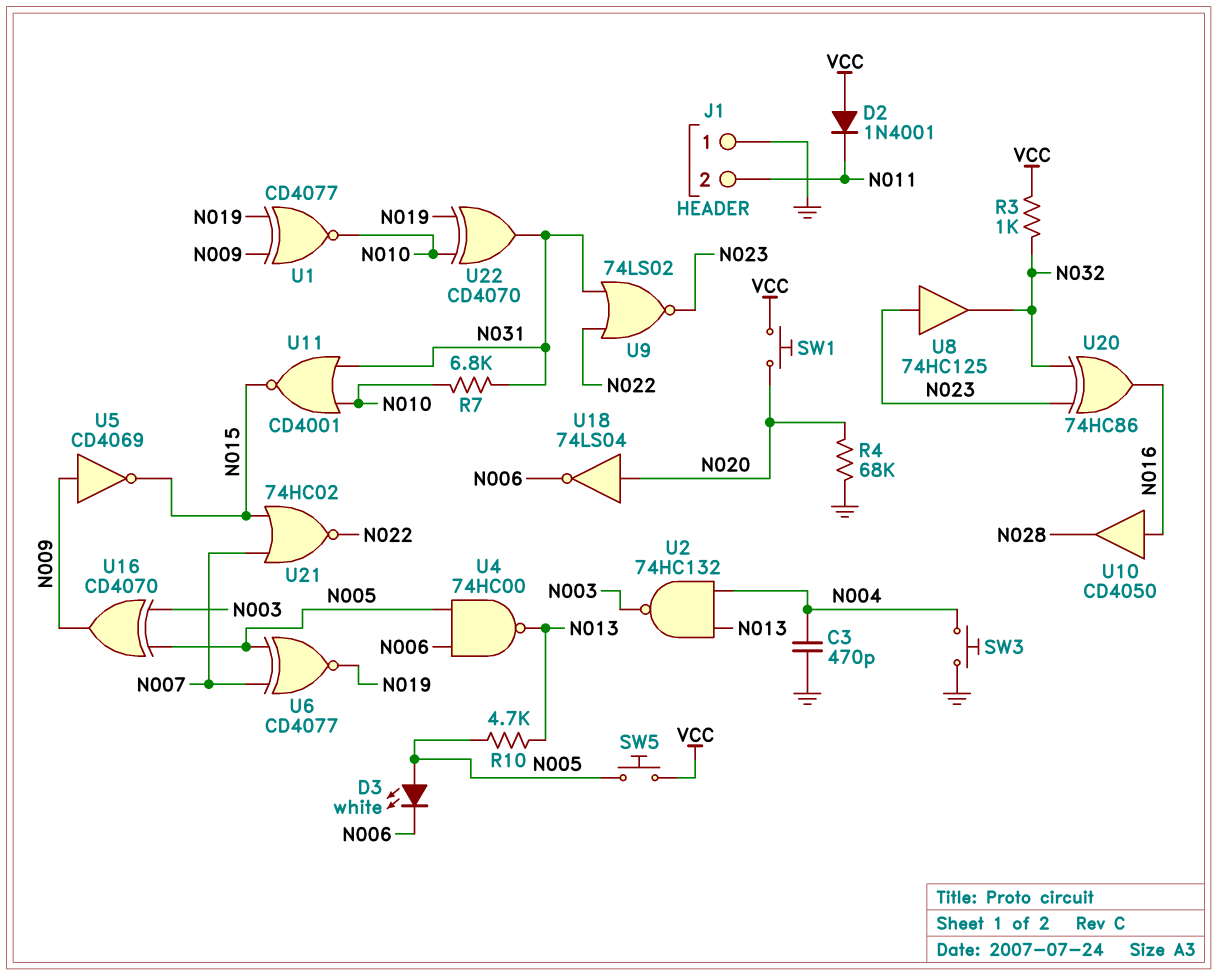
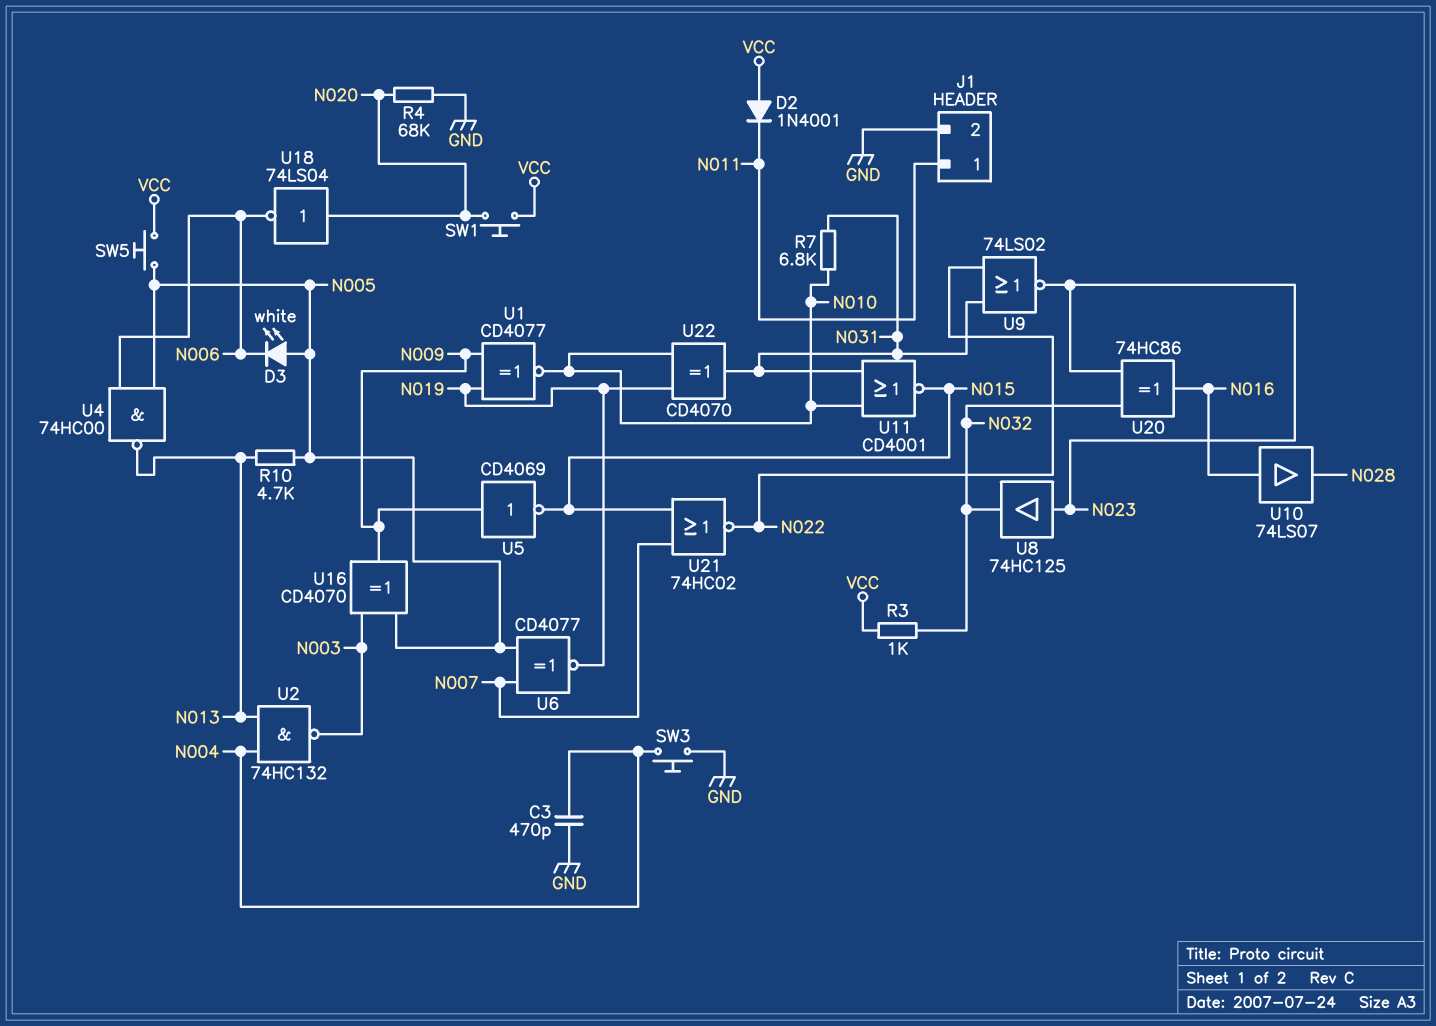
J1 pin 1: GND -> N011
J1 pin 2: N011 -> GND
U10: buffer CD4050 (in N016, out N028) -> buffer 74LS07 (in N016, out N028)

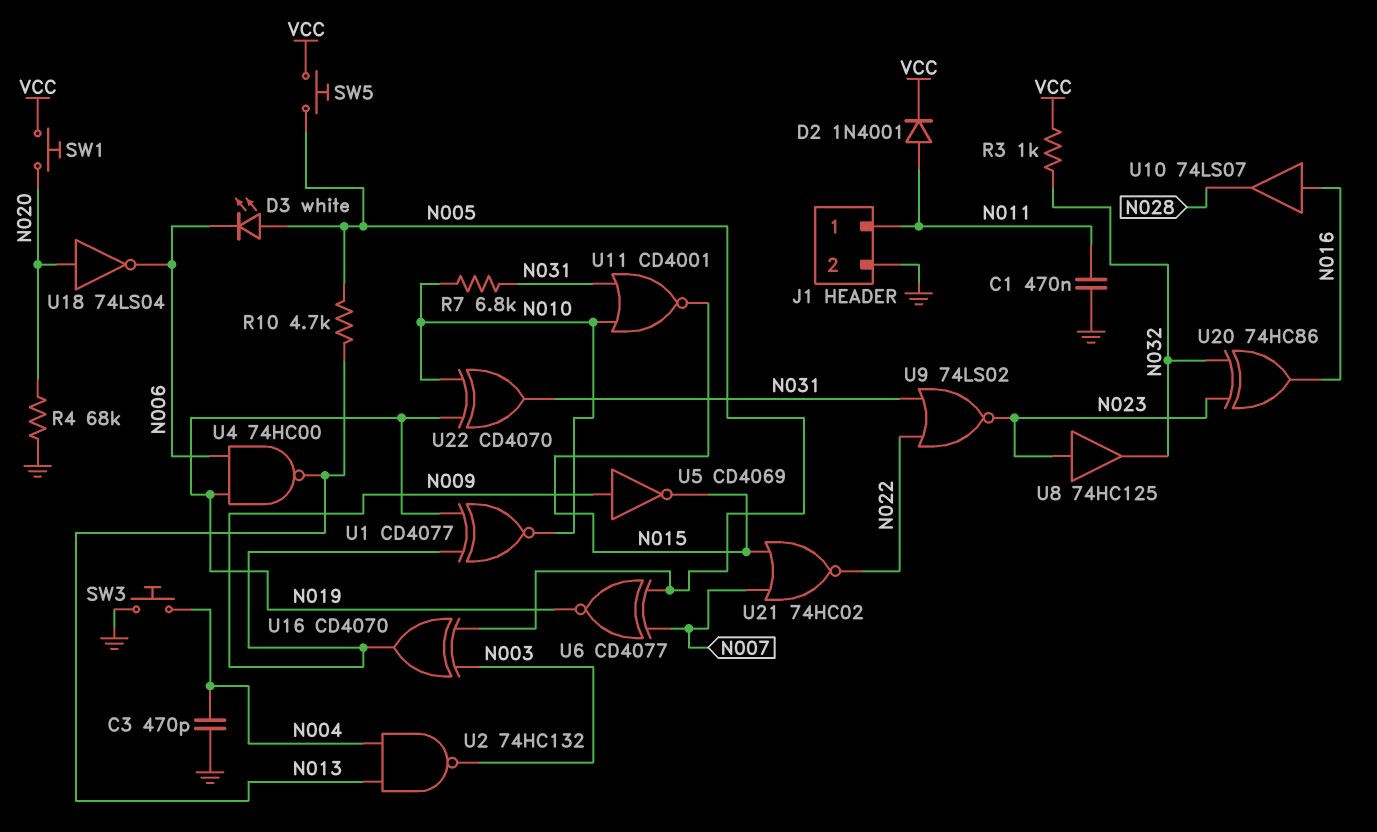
C1: none -> 470nF (GND, N011)
D2: diode 1N4001 (A VCC, K N011) -> diode 1N4001 (A N011, K VCC)
U4: NAND 74HC00 (in N005, in N006, out N013) -> NAND 74HC00 (in N006, in N019, out N013)

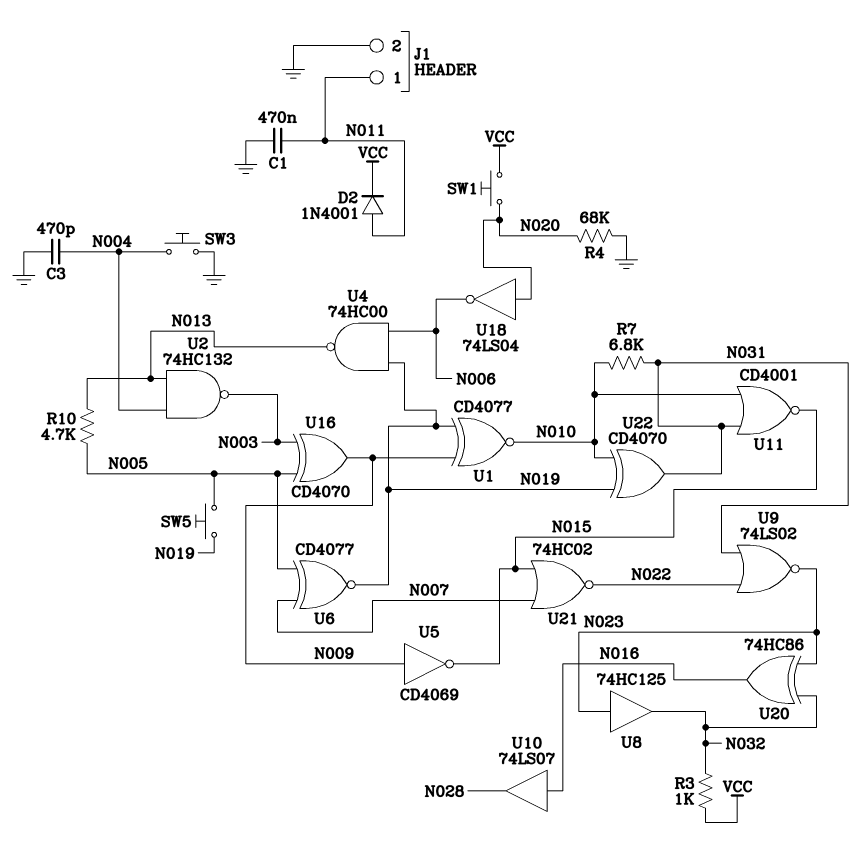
D3: LED white (A N005, K N006) -> none
SW5: button (N005, VCC) -> button (N005, N019)

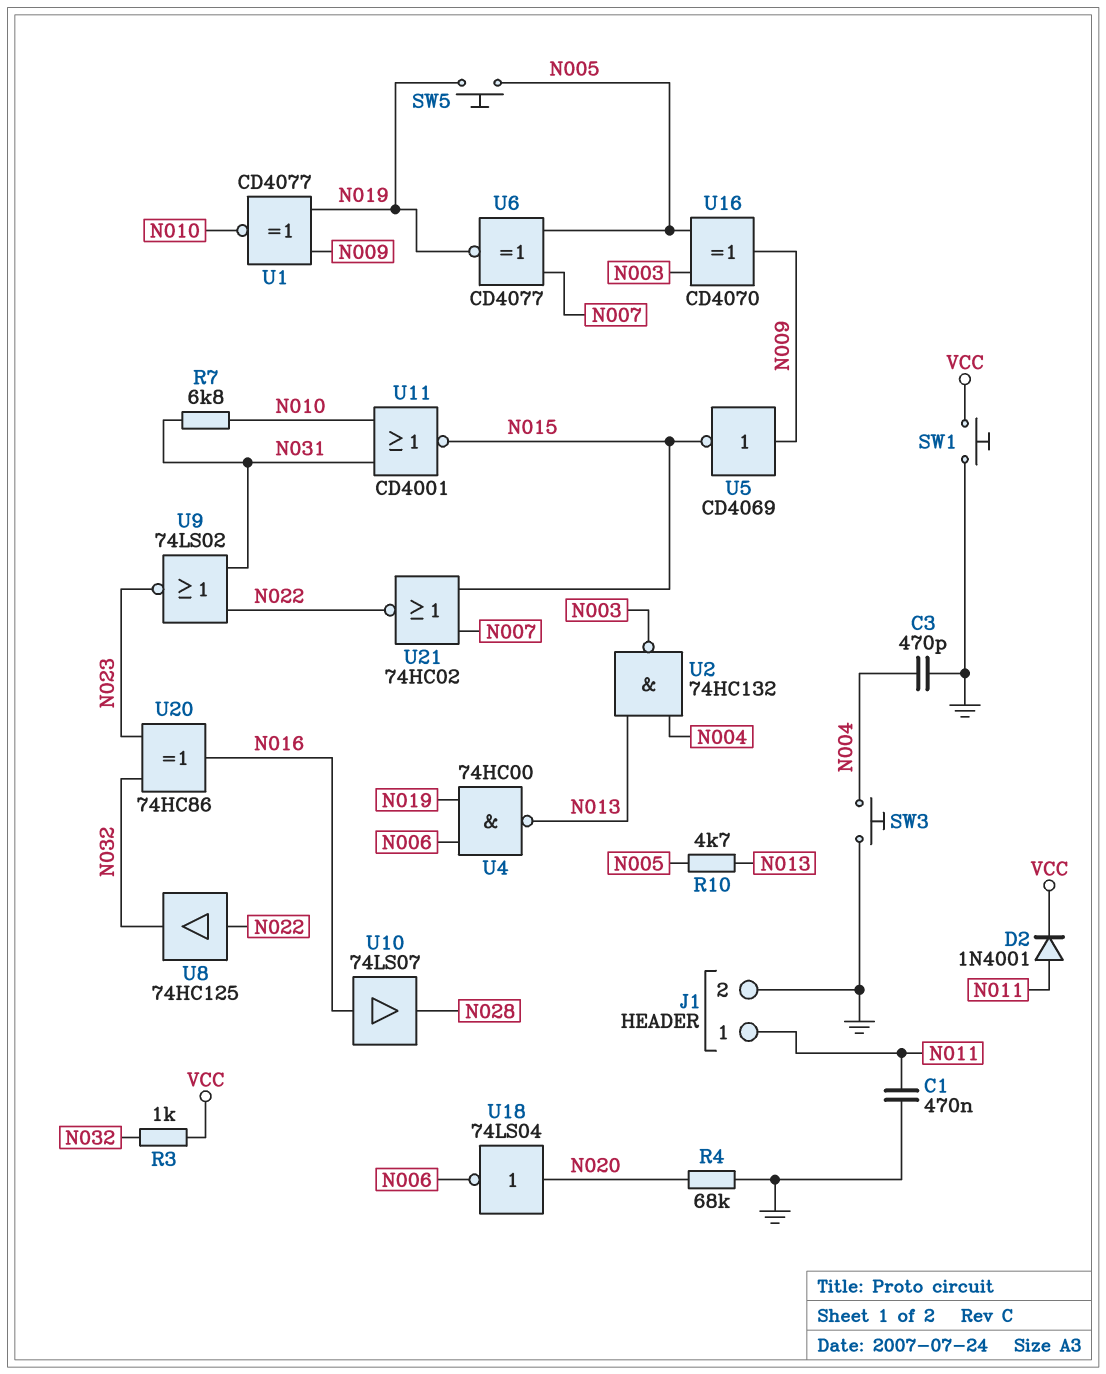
SW1: button (N020, VCC) -> button (GND, VCC)
U8: buffer 74HC125 (in N023, out N032) -> buffer 74HC125 (in N022, out N032)
U22: XOR CD4070 (in N010, in N019, out N031) -> none

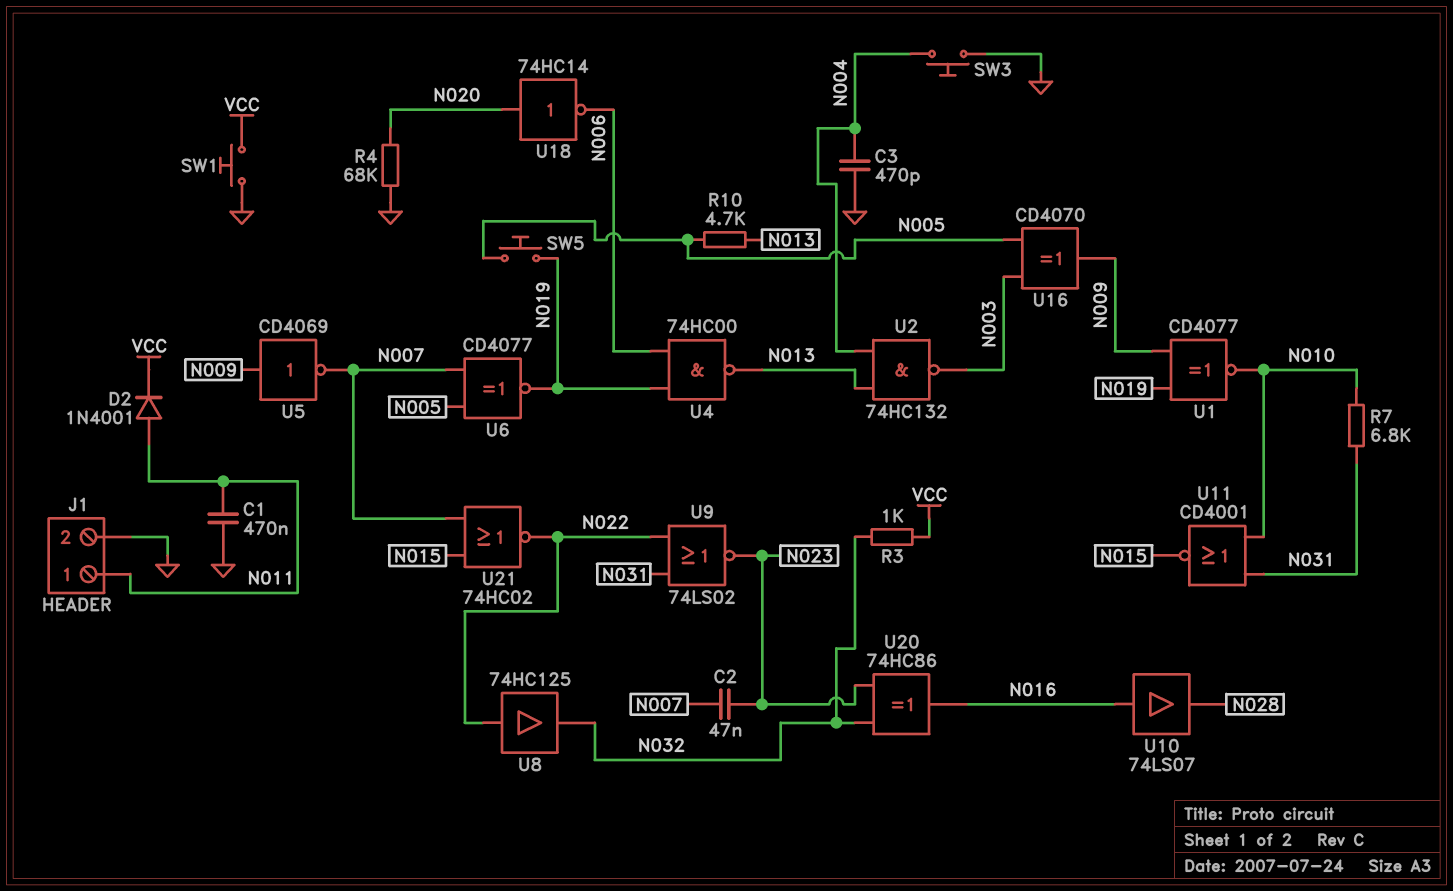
C2: none -> 47nF (N007, N023)
U5: NOT CD4069 (in N009, out N015) -> NOT CD4069 (in N009, out N007)
U18: NOT 74LS04 (in N020, out N006) -> NOT 74HC14 (in N020, out N006)

